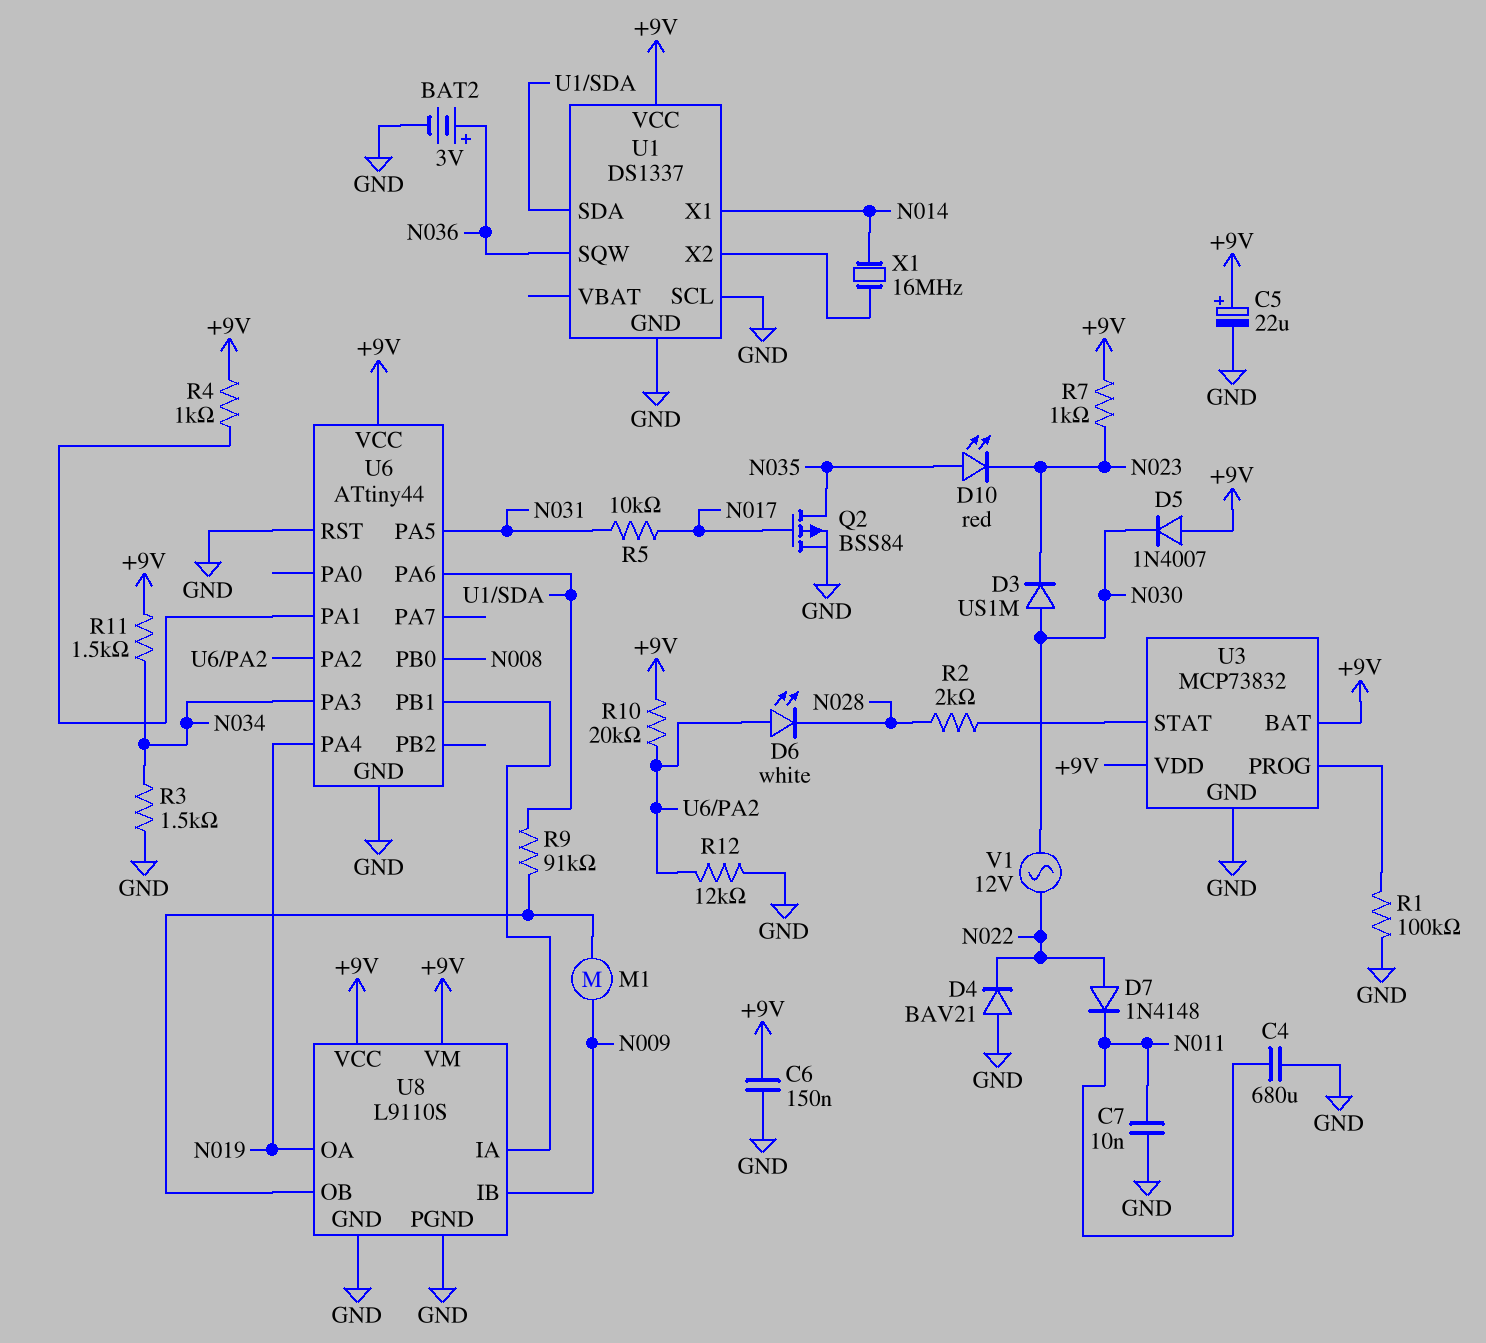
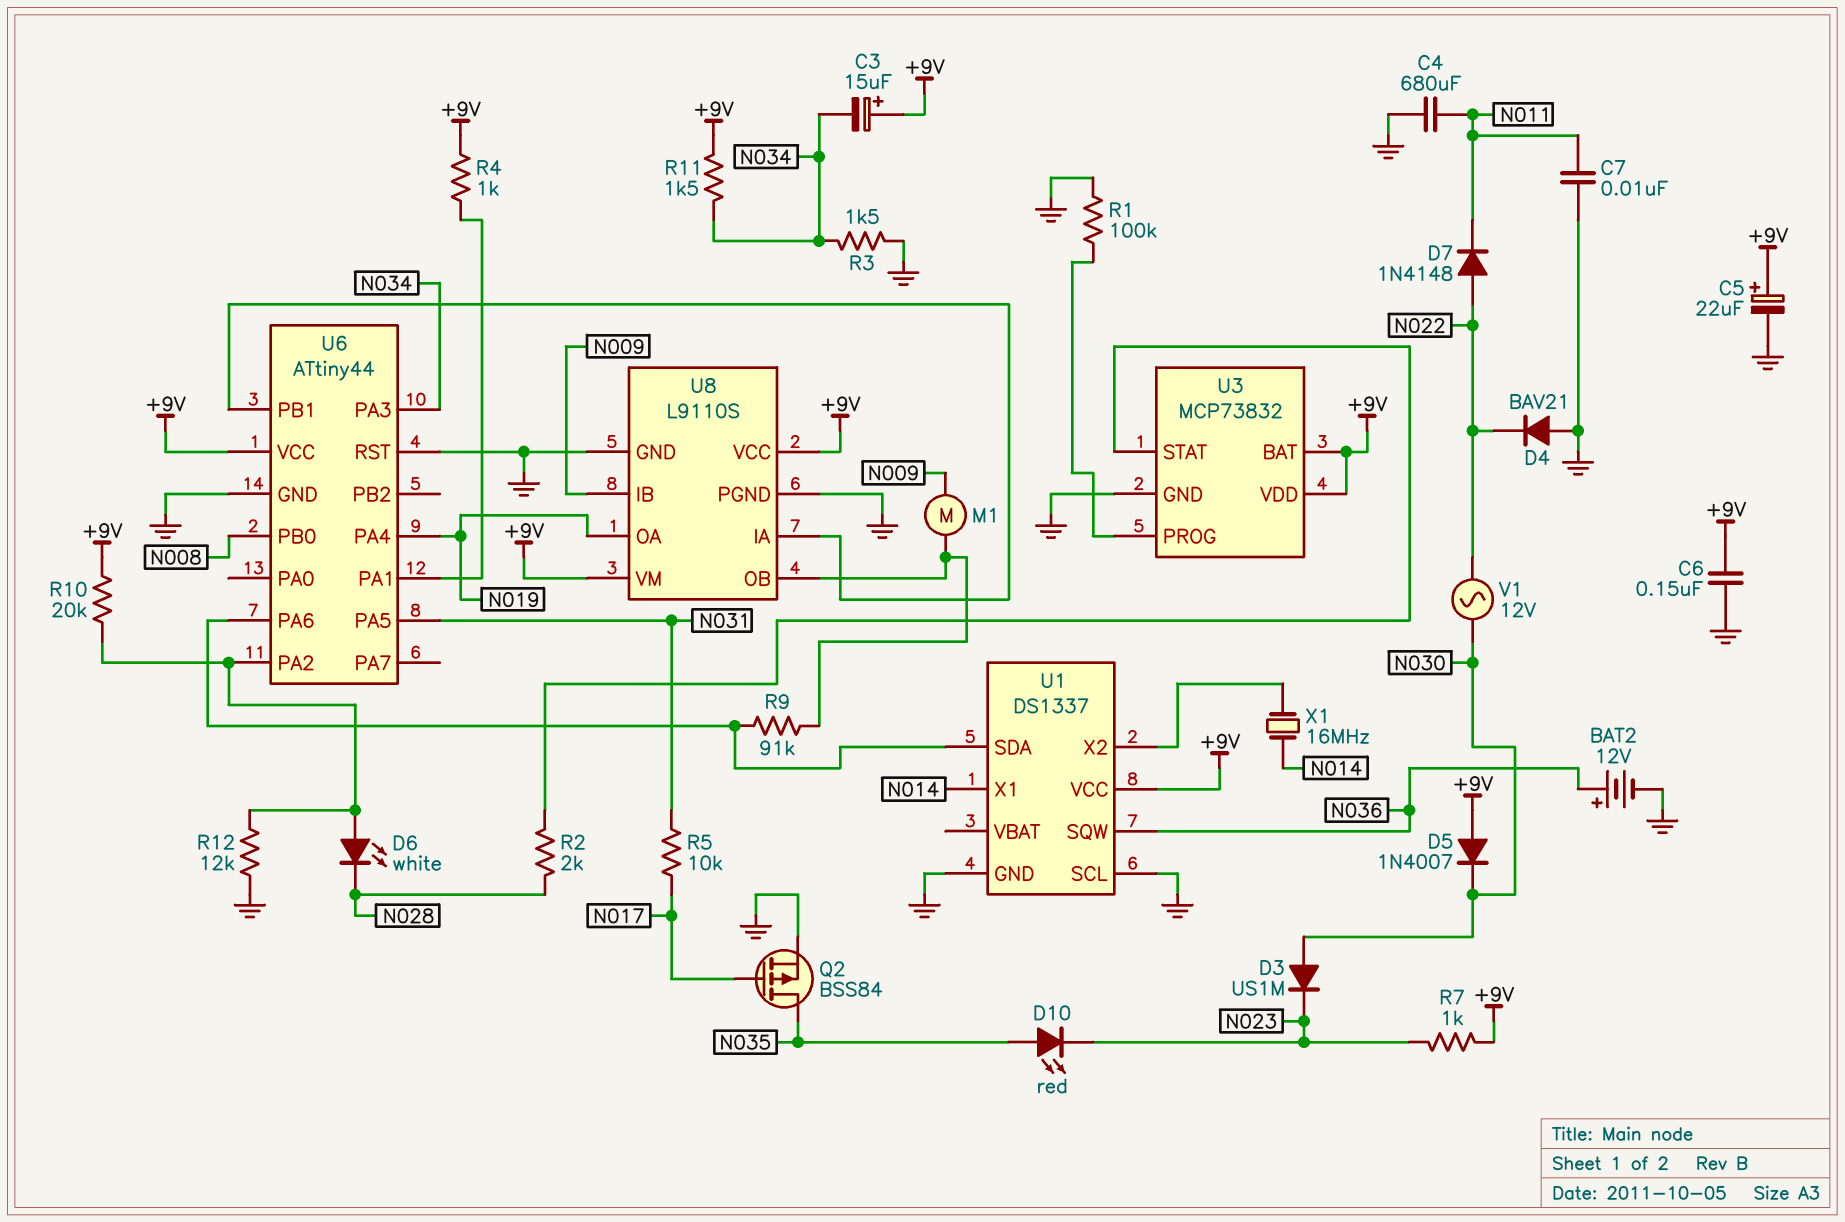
BAT2: 3V (plus N036, minus GND) -> 12V (plus N036, minus GND)
C3: none -> 15uF (plus +9V, minus N034)

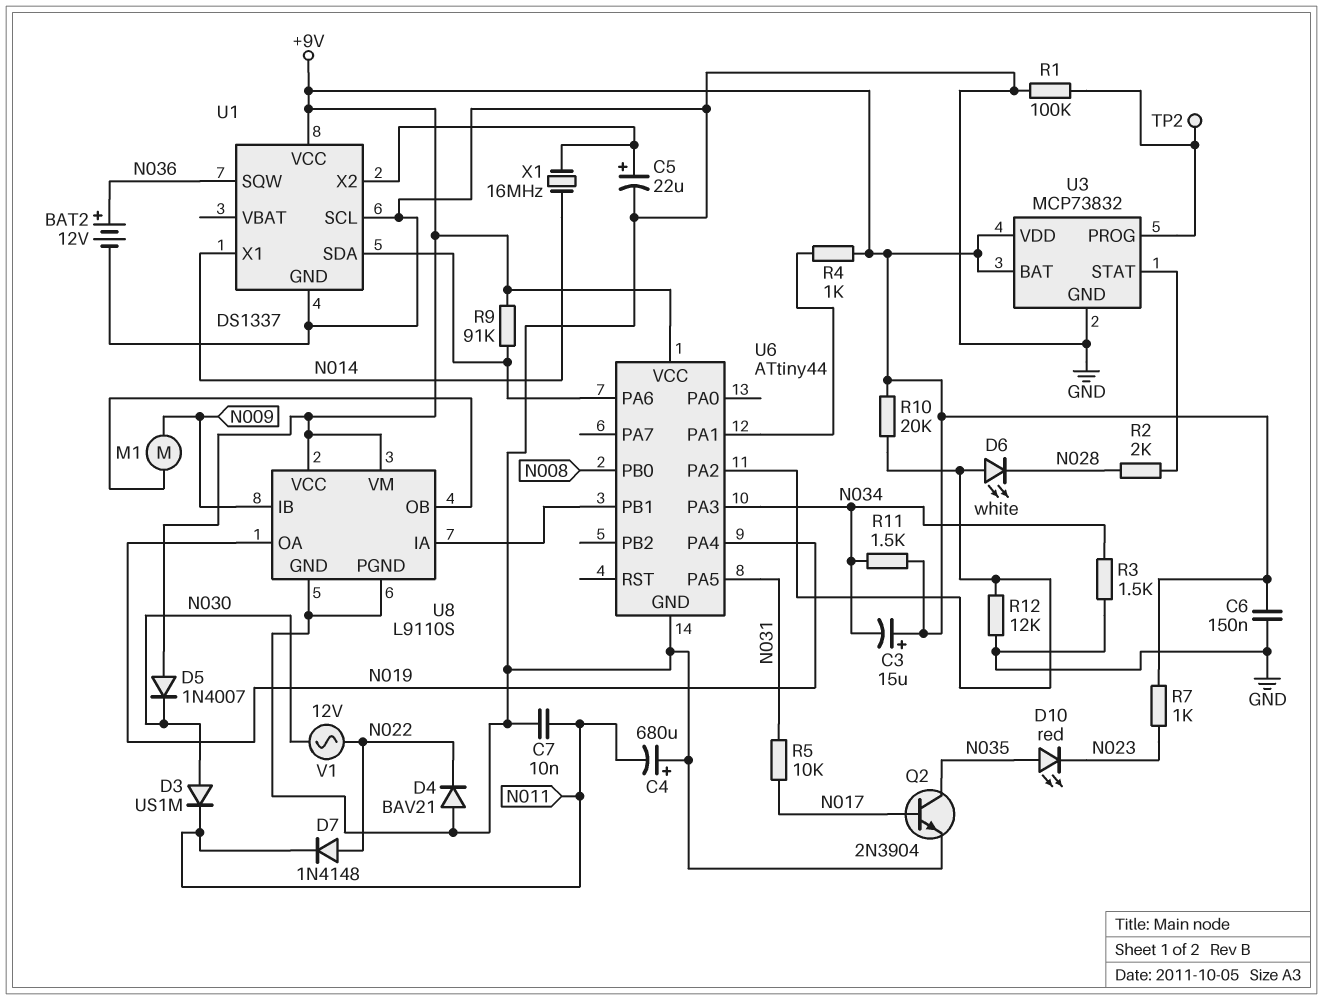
C4: 680uF (GND, N011) -> 680uF (plus GND, minus N011)
C5: 22uF (plus +9V, minus GND) -> 22uF (plus U1/X2, minus GND)
D3: diode US1M (A N030, K N023) -> diode US1M (A N030, K N011)
Q2: PMOS BSS84 (G N017, D N035, S GND) -> NPN 2N3904 (B N017, C N035, E GND)
R9: 91k (U1/SDA, U8/OB) -> 91k (+9V, U1/SDA)
TP2: none -> test point (U3/PROG)
U6 pin RST: GND -> none

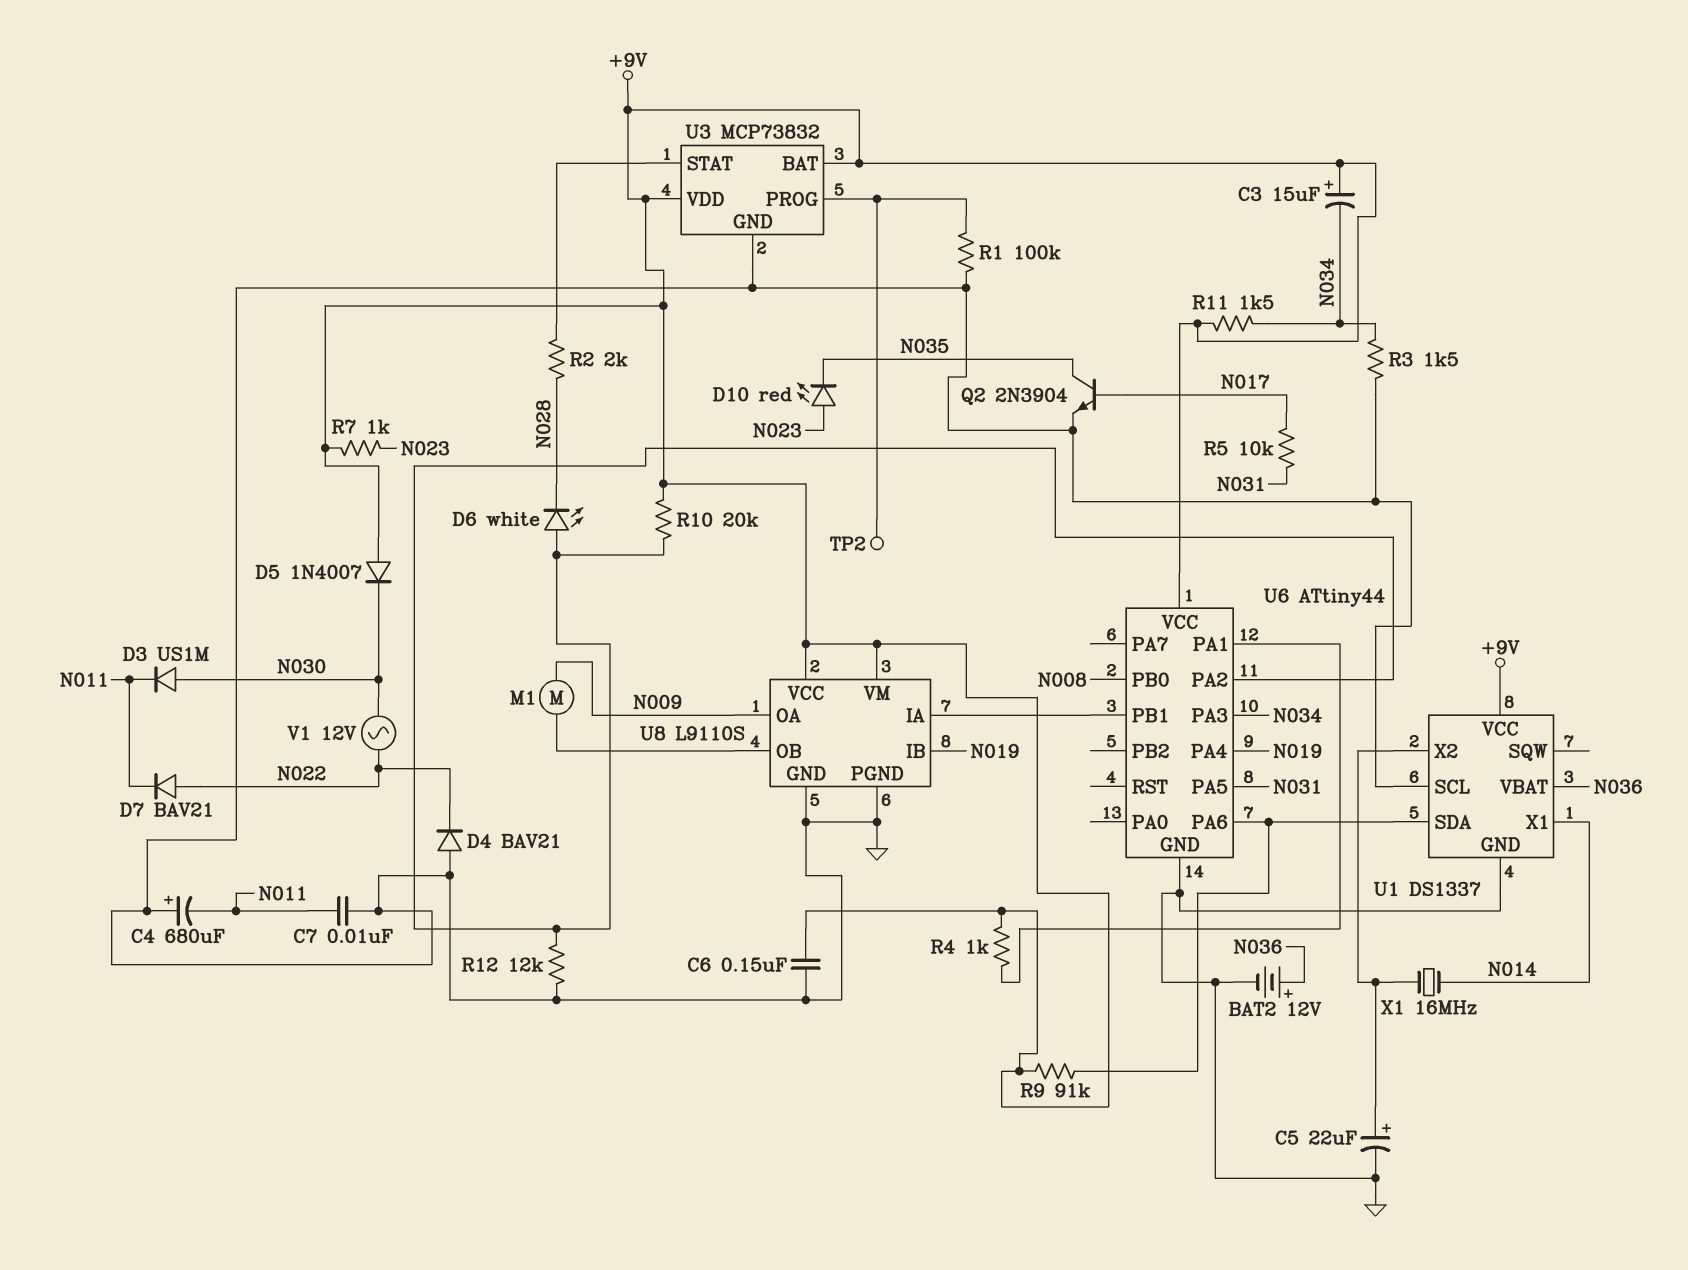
D7: diode 1N4148 (A N022, K N011) -> diode BAV21 (A N022, K N011)
D10: LED red (A N035, K N023) -> LED red (A N023, K N035)
U1 pin SQW: N036 -> none
U1 pin VBAT: none -> N036
U8 pin IB: N009 -> N019
U8 pin OA: N019 -> N009

